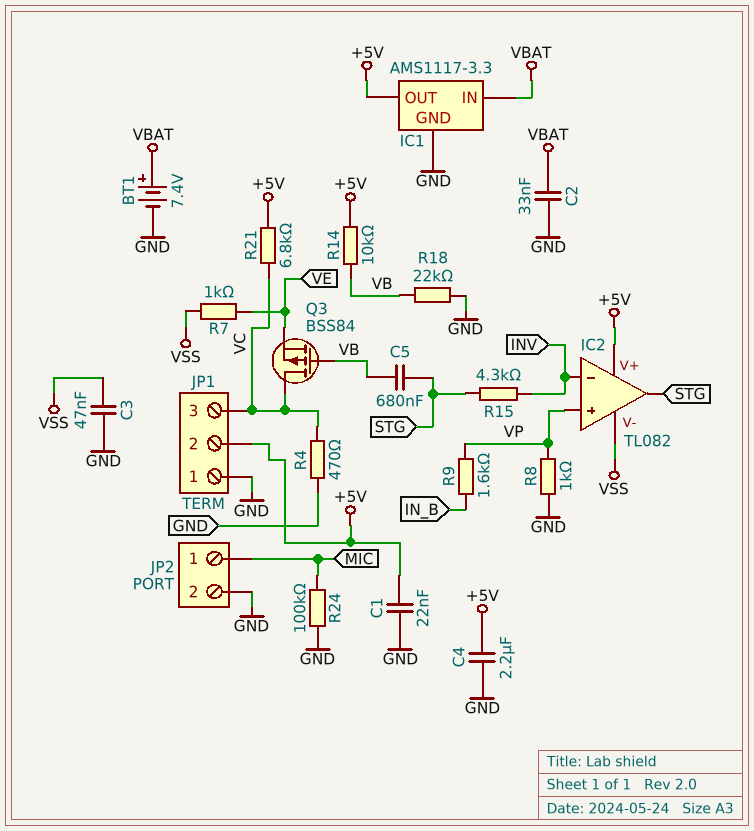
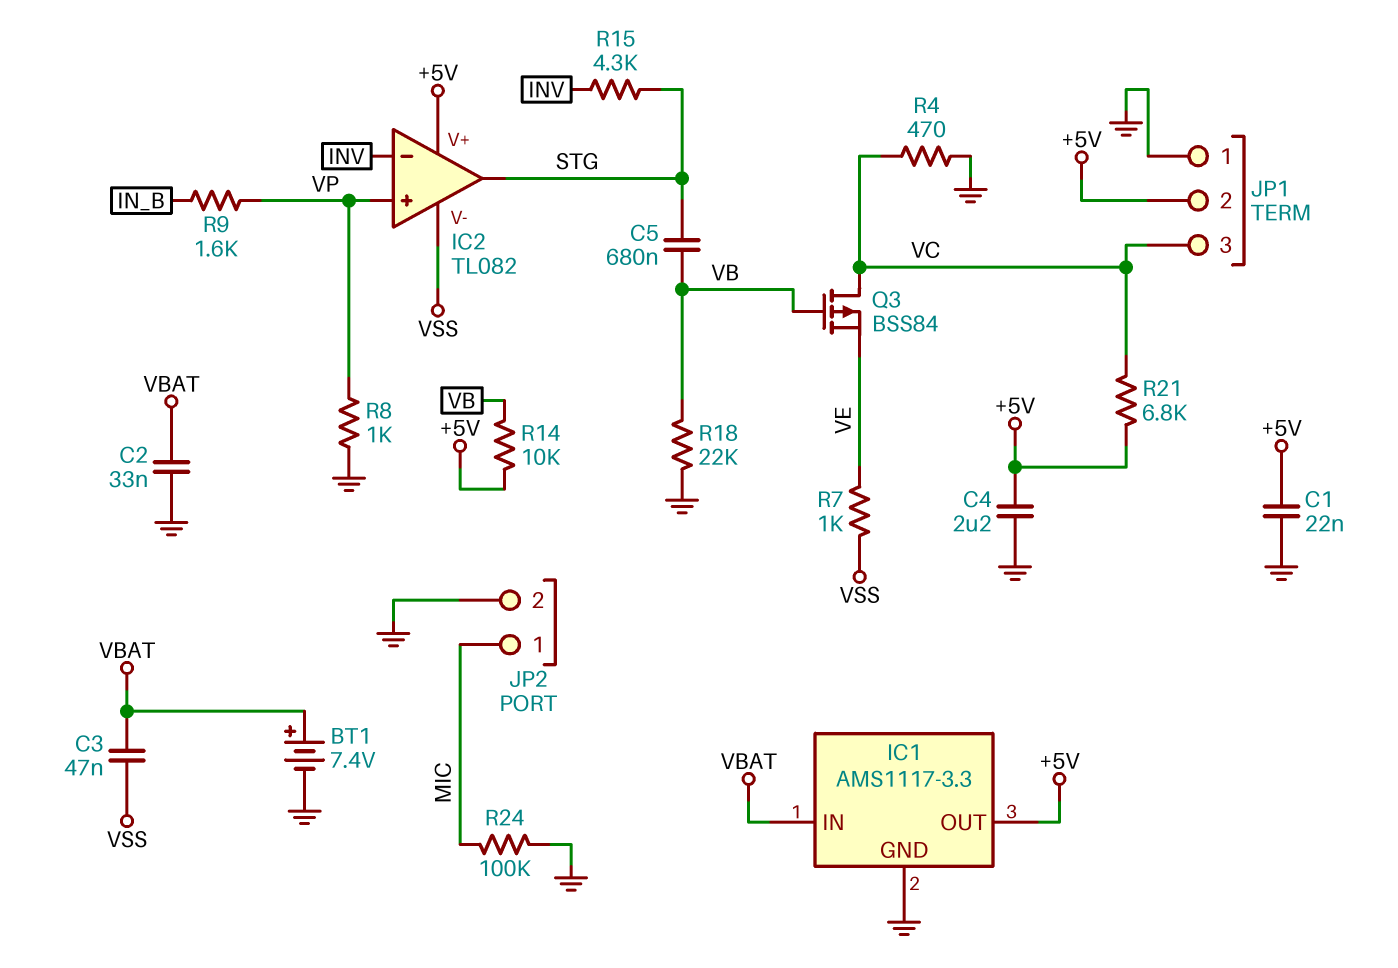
C3: 47nF (GND, VSS) -> 47nF (VBAT, VSS)

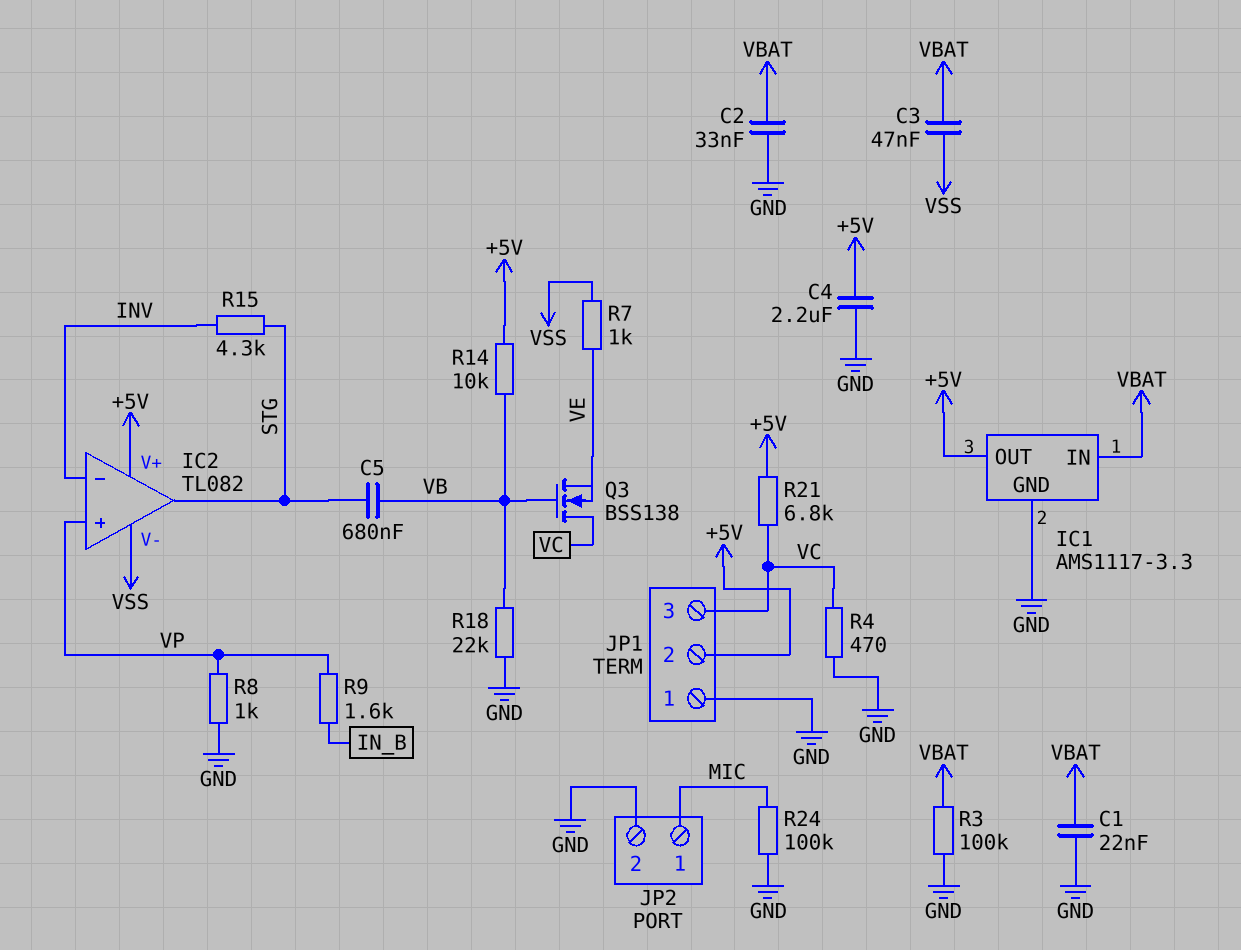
BT1: 7.4V (plus VBAT, minus GND) -> none
C1: 22nF (+5V, GND) -> 22nF (GND, VBAT)
Q3: PMOS BSS84 (G VB, D VC, S VE) -> NMOS BSS138 (G VB, D VC, S VE)
R3: none -> 100k (GND, VBAT)

